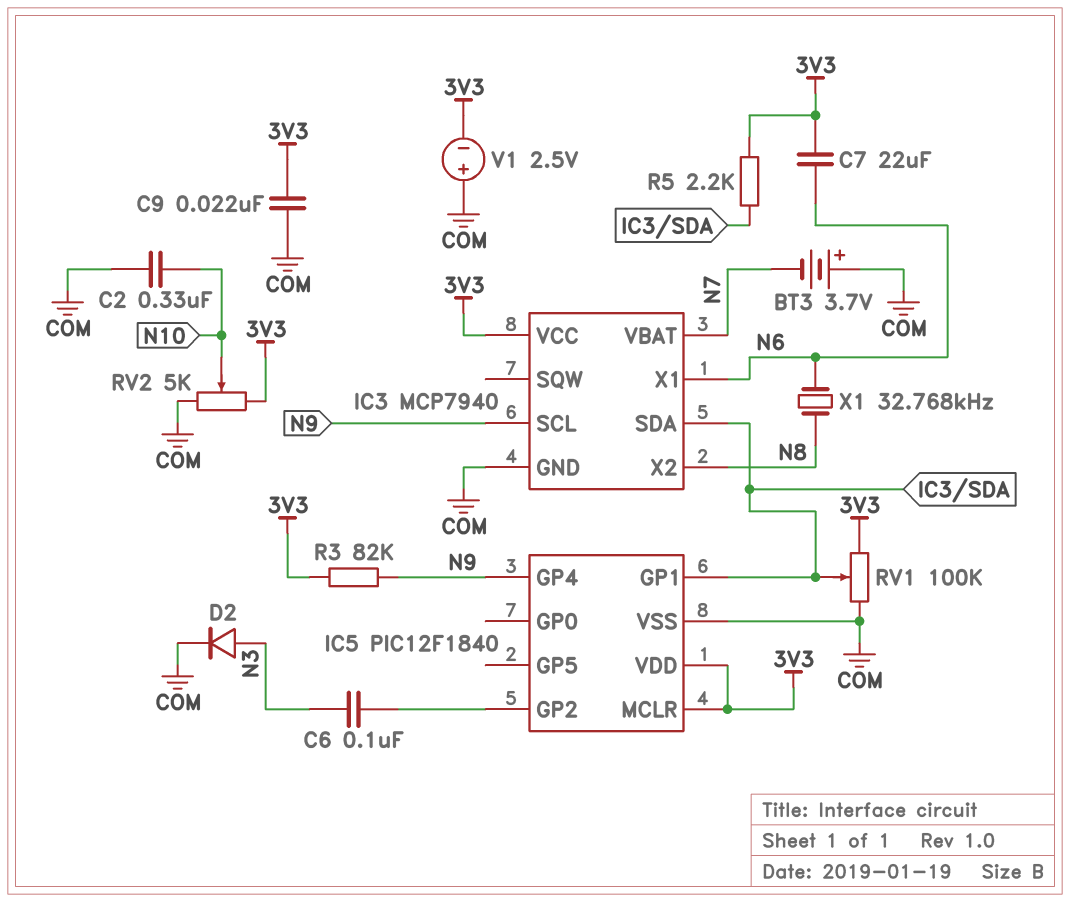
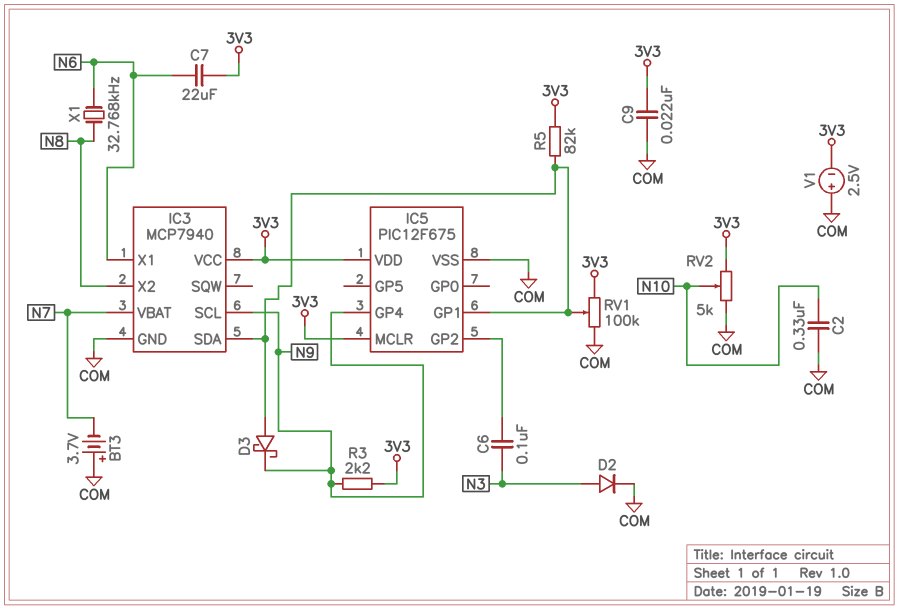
D3: none -> schottky (A IC3/SDA, K N9)
IC5: PIC12F1840 -> PIC12F675
R3: 82k (3V3, N9) -> 2.2k (3V3, N9)
R5: 2.2k (3V3, IC3/SDA) -> 82k (3V3, IC3/SDA)

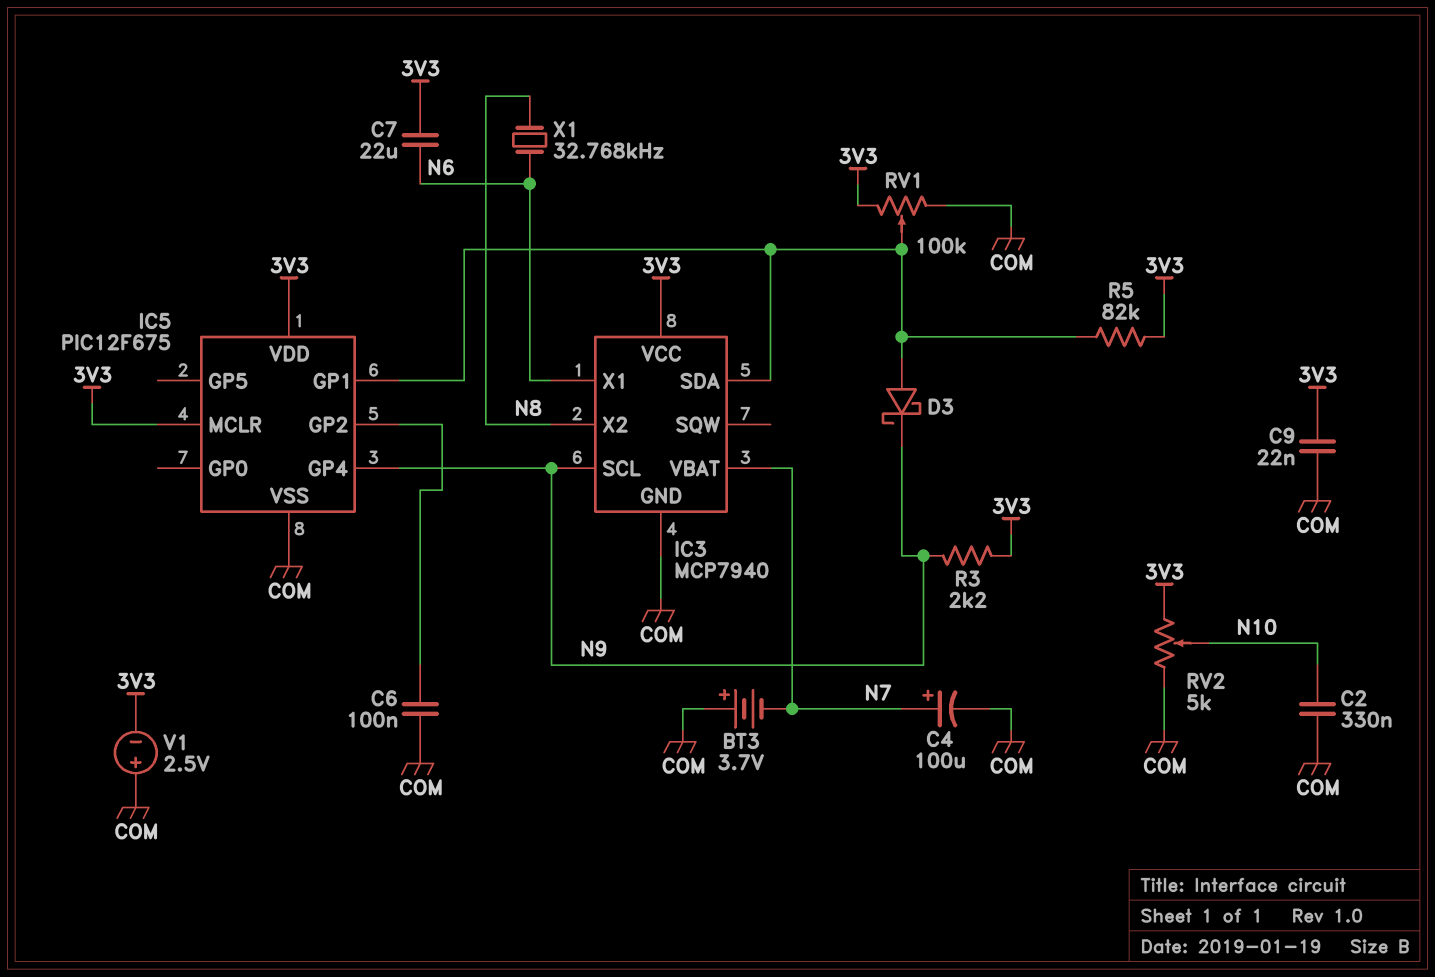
C4: none -> 100uF (plus N7, minus COM)
C6: 100nF (IC5/GP2, N3) -> 100nF (COM, IC5/GP2)
D2: diode (A N3, K COM) -> none

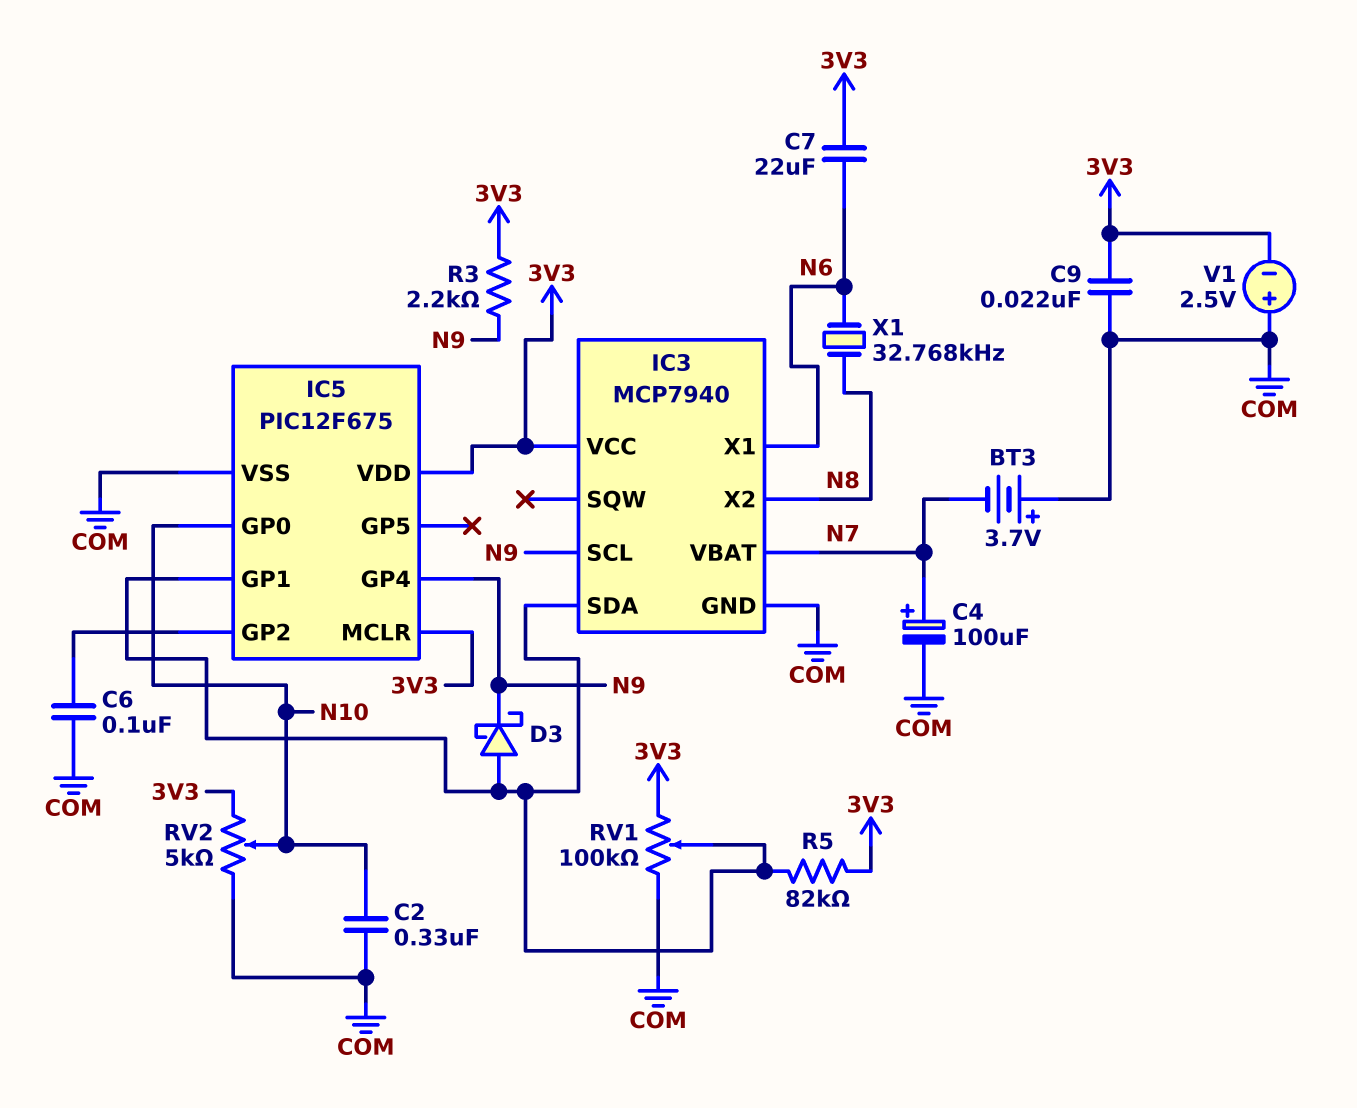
IC5 pin GP0: none -> N10

